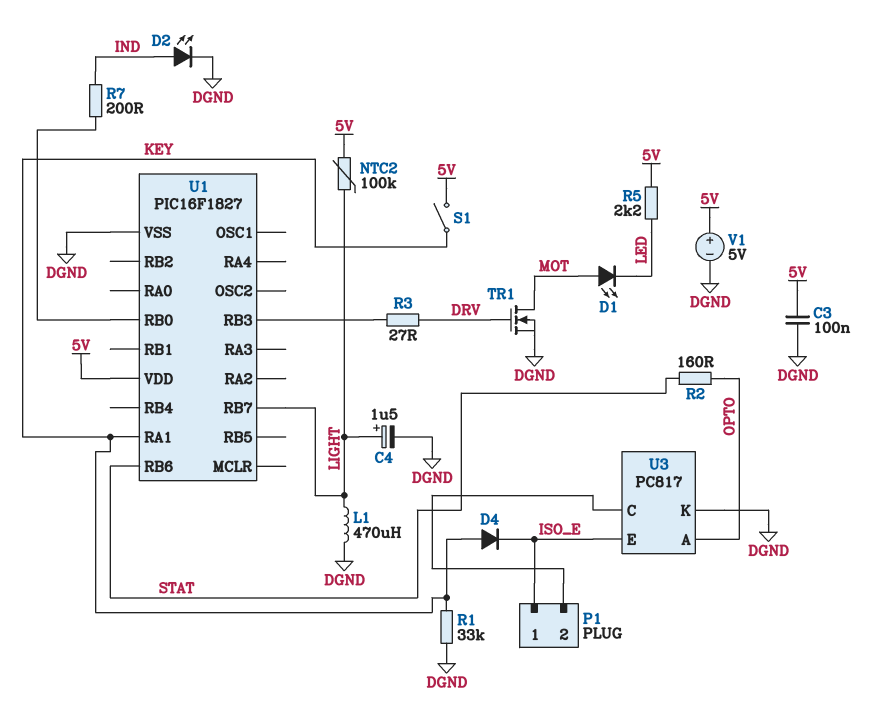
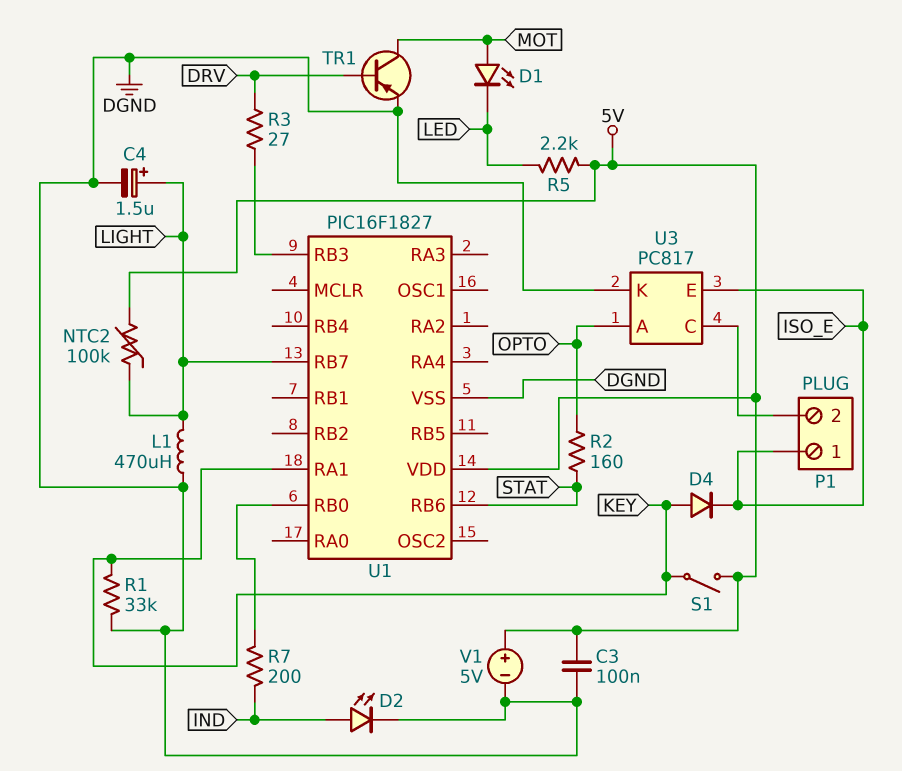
TR1: NMOS (G DRV, D MOT, S DGND) -> PNP (B DRV, C MOT, E DGND)

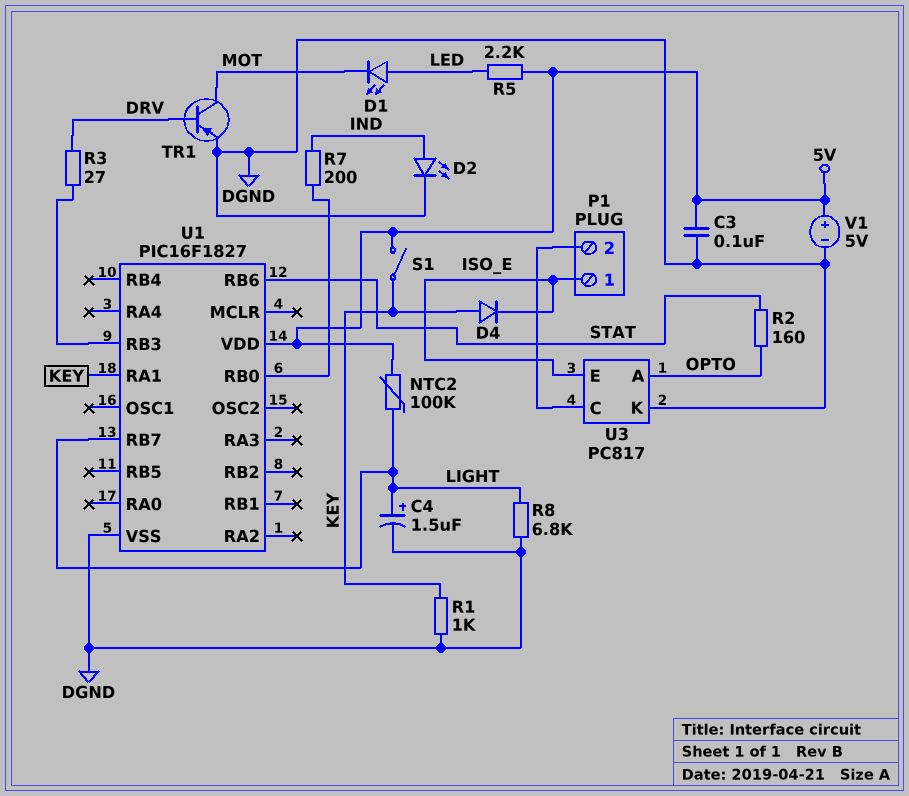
D1: LED (A MOT, K LED) -> LED (A LED, K MOT)
L1: 470uH (DGND, LIGHT) -> none
R1: 33k (DGND, KEY) -> 1k (DGND, KEY)
R8: none -> 6.8k (DGND, LIGHT)

